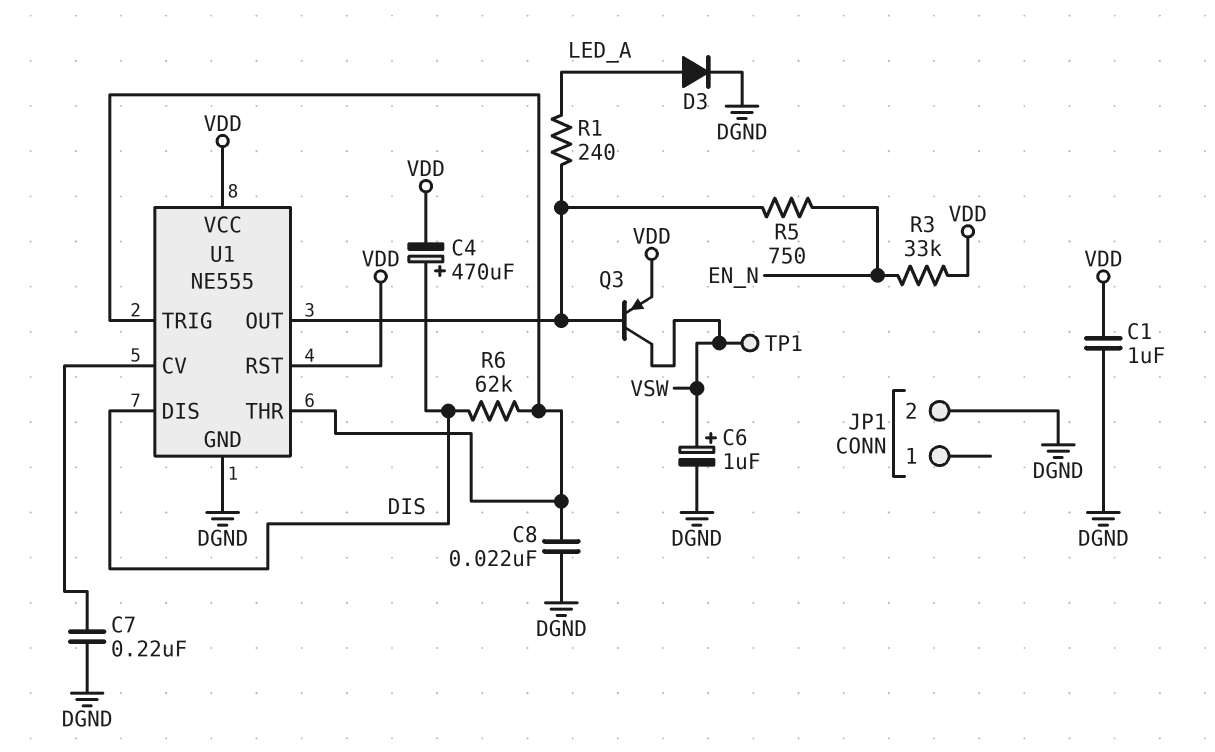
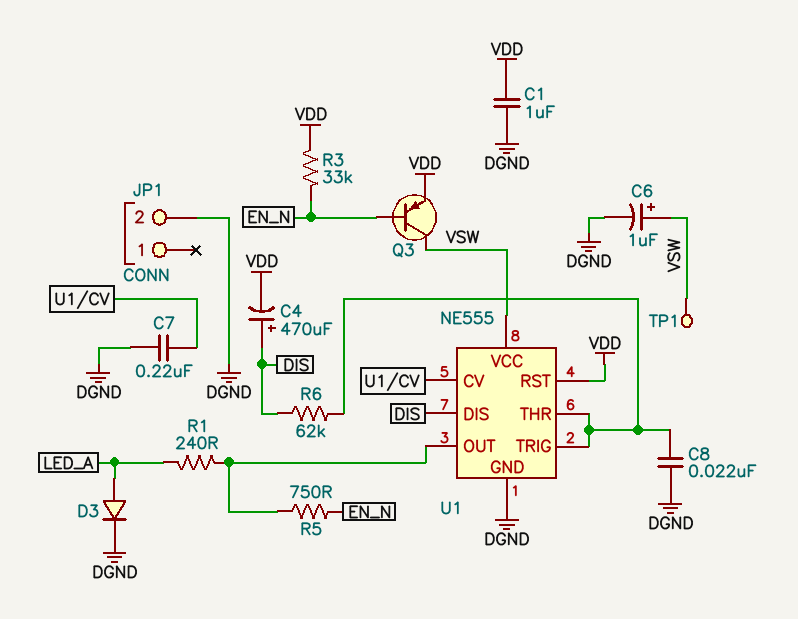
Q3: PNP (B U1/OUT, C VSW, E VDD) -> PNP (B EN_N, C VSW, E VDD)
U1 pin VCC: VDD -> VSW

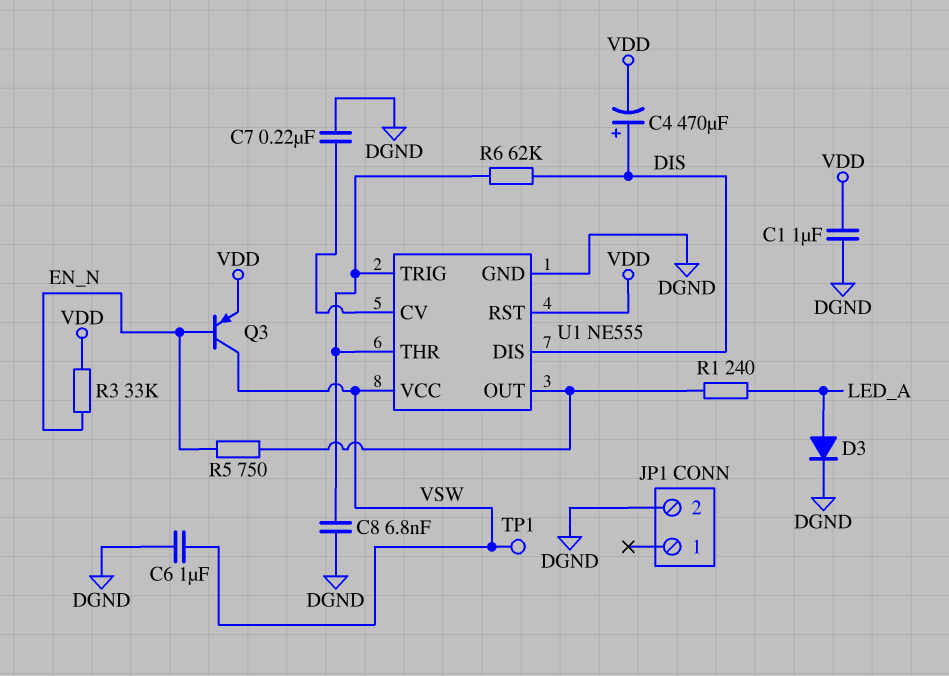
C6: 1uF (plus VSW, minus DGND) -> 1uF (DGND, VSW)
C8: 22nF (DGND, U1/THR) -> 6.8nF (DGND, U1/THR)

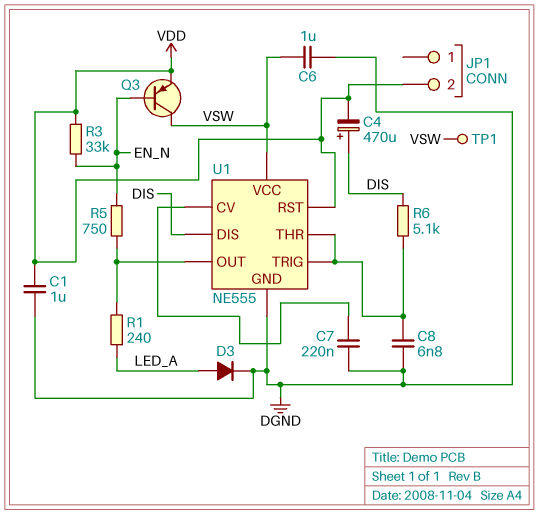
JP1 pin 2: DGND -> VDD
R6: 62k (DIS, U1/THR) -> 5.1k (DIS, U1/THR)

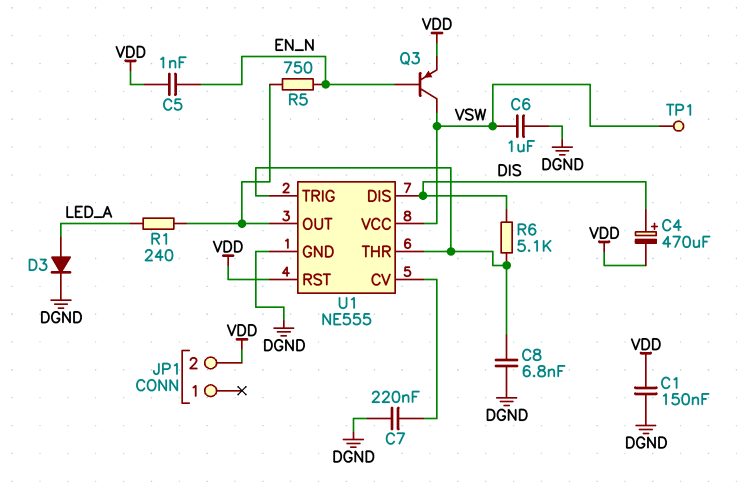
C1: 1uF (DGND, VDD) -> 150nF (DGND, VDD)
C5: none -> 1nF (EN_N, VDD)
R3: 33k (EN_N, VDD) -> none

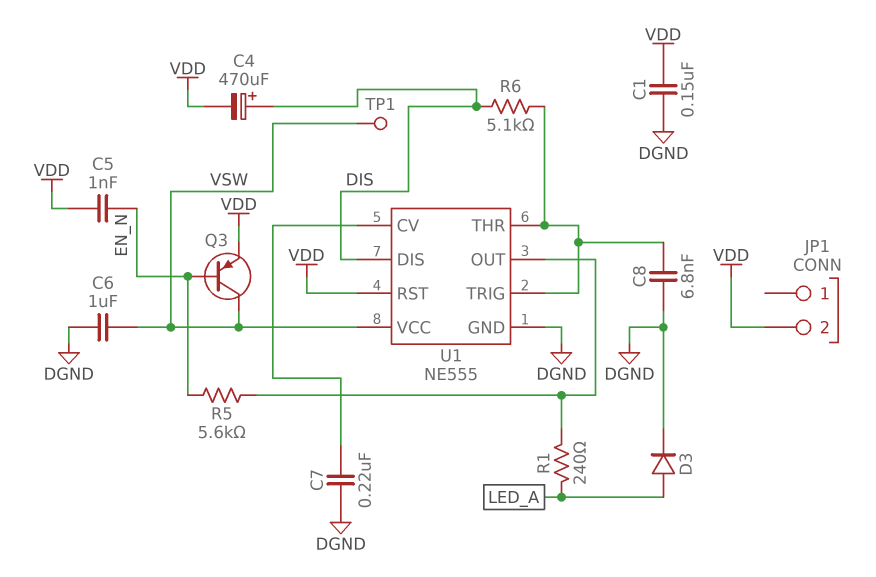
R5: 750 (EN_N, U1/OUT) -> 5.6k (EN_N, U1/OUT)

